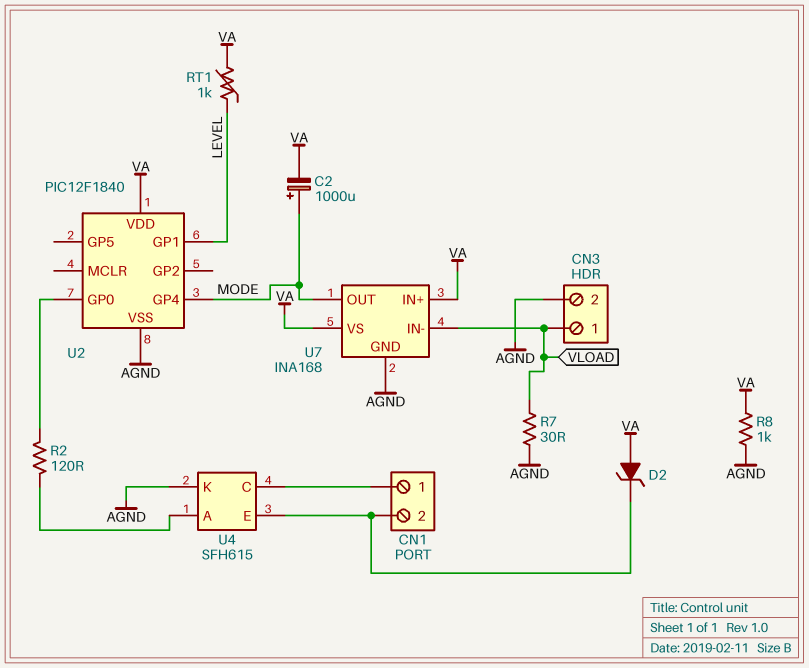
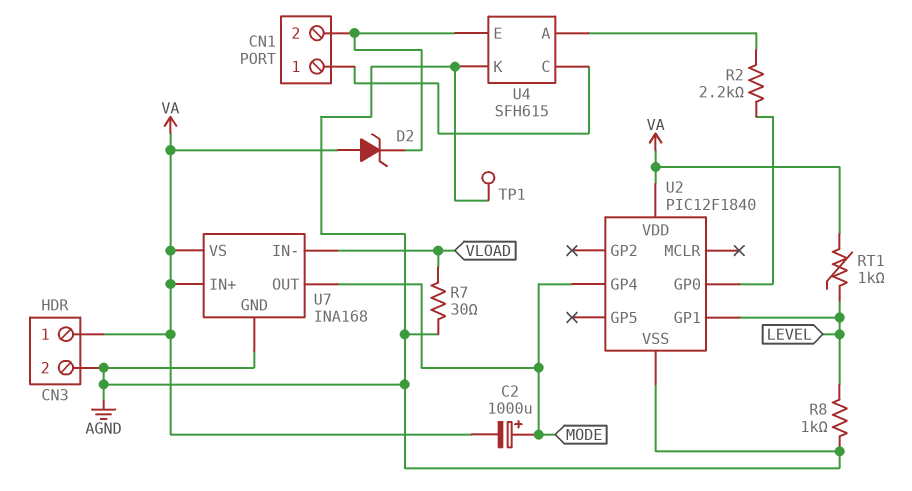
CN3 pin 1: VLOAD -> VA
R2: 120 (U2/GP0, U4/A) -> 2.2k (U2/GP0, U4/A)
R8: 1k (AGND, VA) -> 1k (AGND, LEVEL)
TP1: none -> test point (AGND)

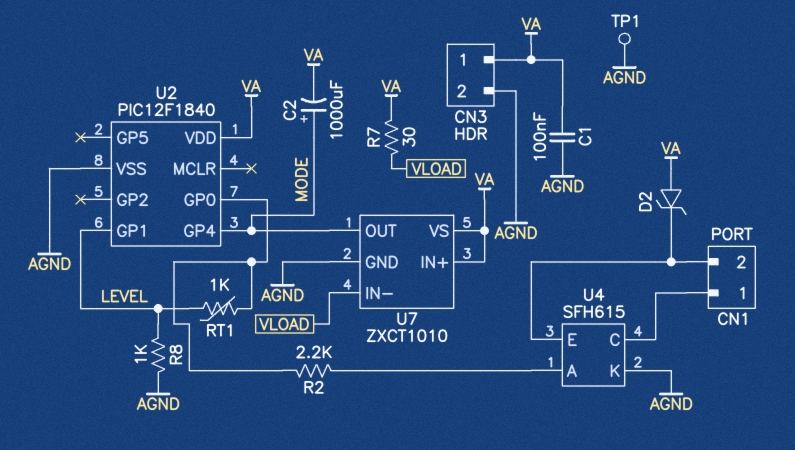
C1: none -> 100nF (AGND, VA)
R7: 30 (AGND, VLOAD) -> 30 (VA, VLOAD)
RT1: 1k (LEVEL, VA) -> 1k (LEVEL, U2/GP0)
U7: INA168 -> ZXCT1010

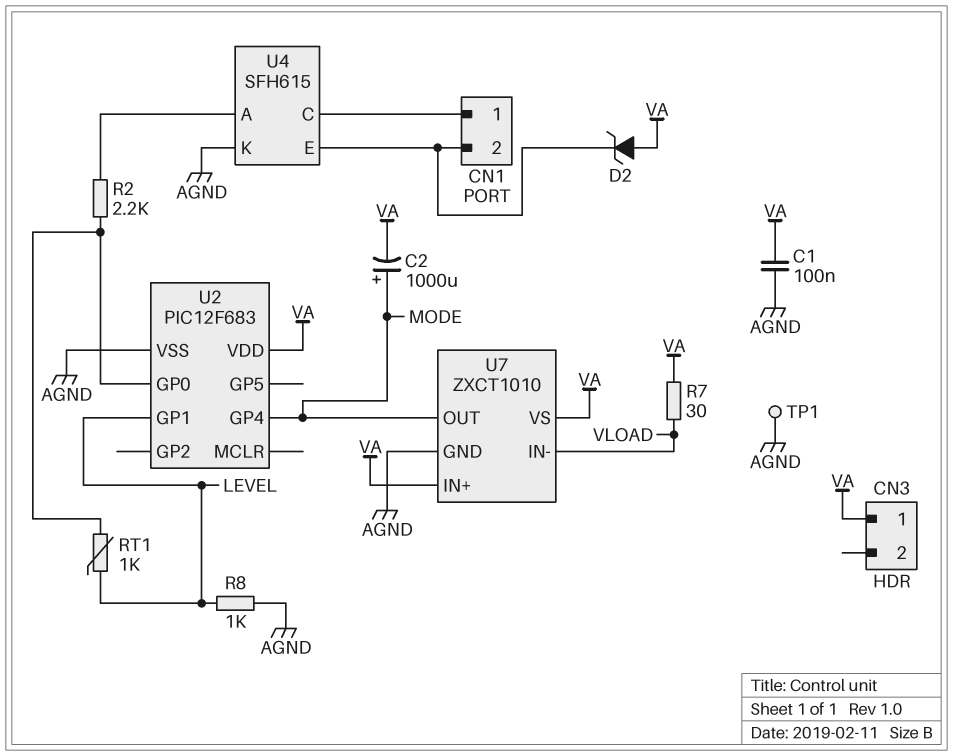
CN3 pin 2: AGND -> none
U2: PIC12F1840 -> PIC12F683

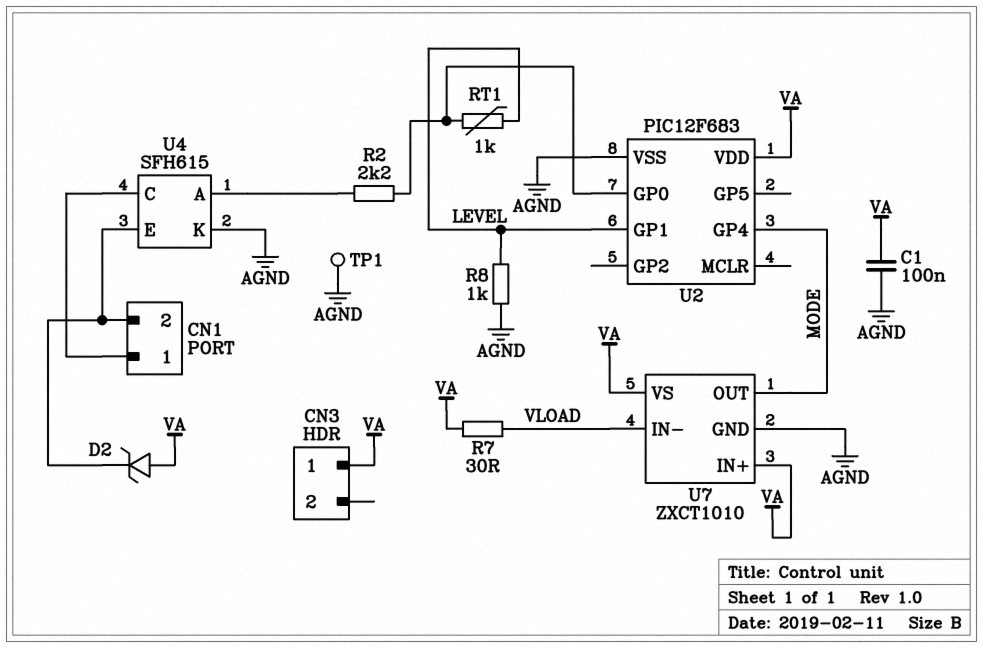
C2: 1000uF (plus MODE, minus VA) -> none

